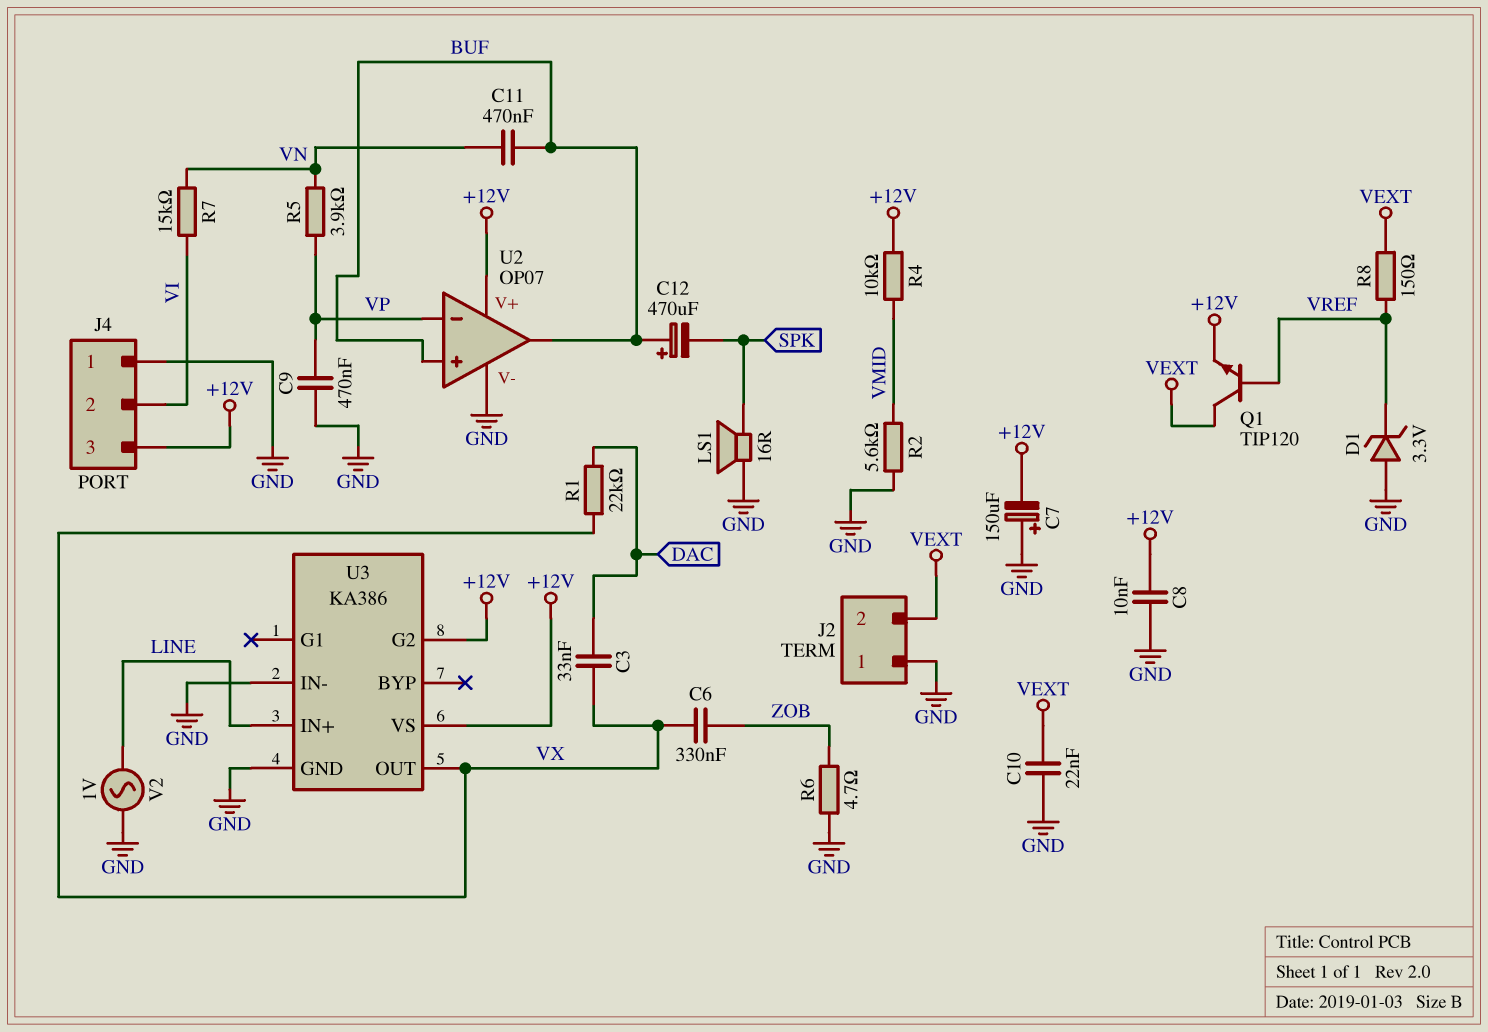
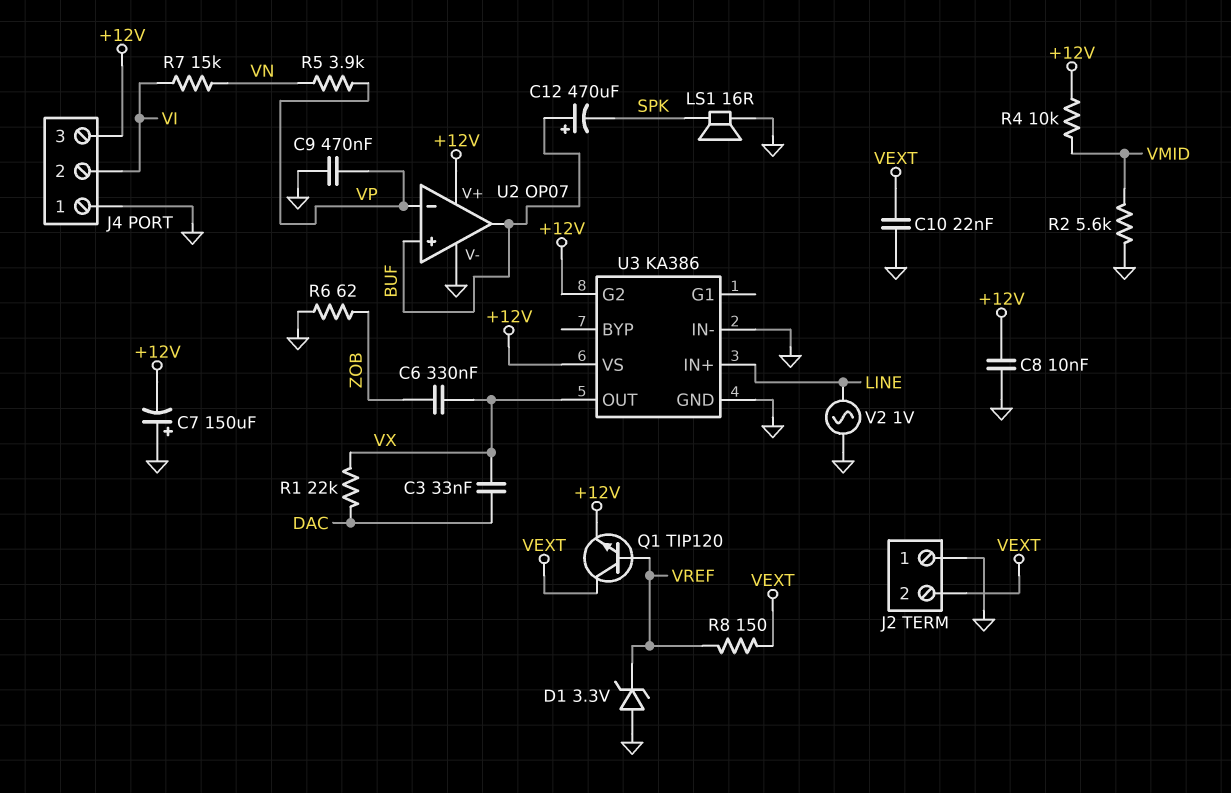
C11: 470nF (BUF, VN) -> none
R6: 4.7 (GND, ZOB) -> 62 (GND, ZOB)

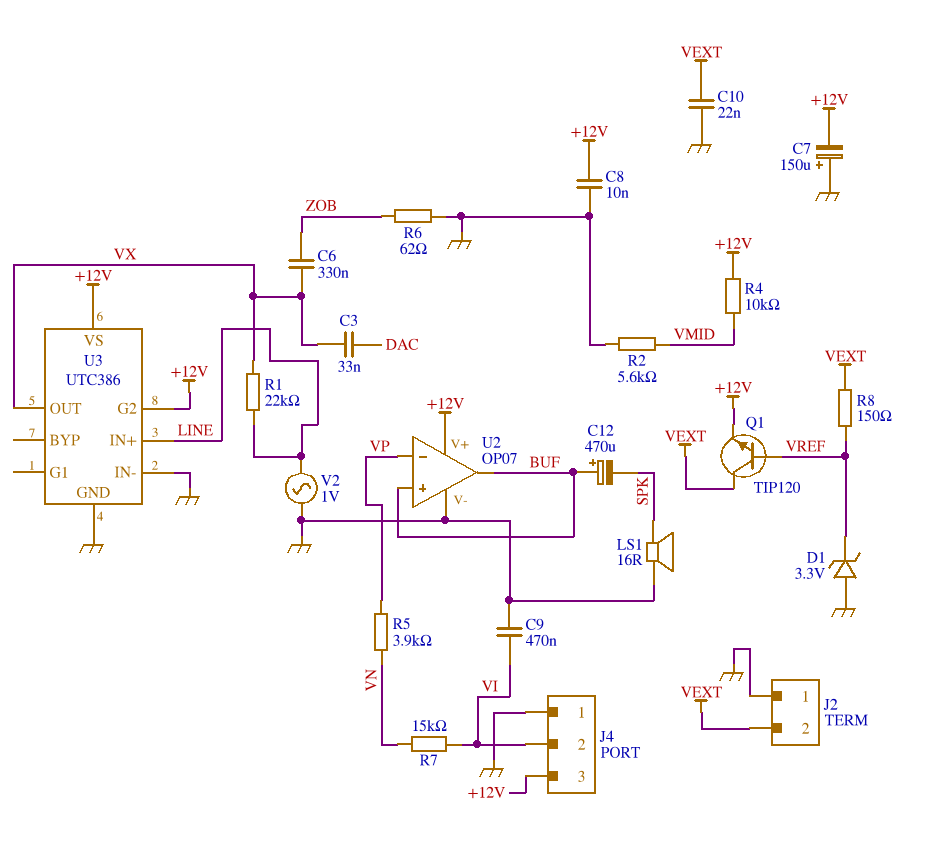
C9: 470nF (GND, VP) -> 470nF (GND, VI)
R1: 22k (DAC, VX) -> 22k (LINE, VX)
U3: KA386 -> UTC386

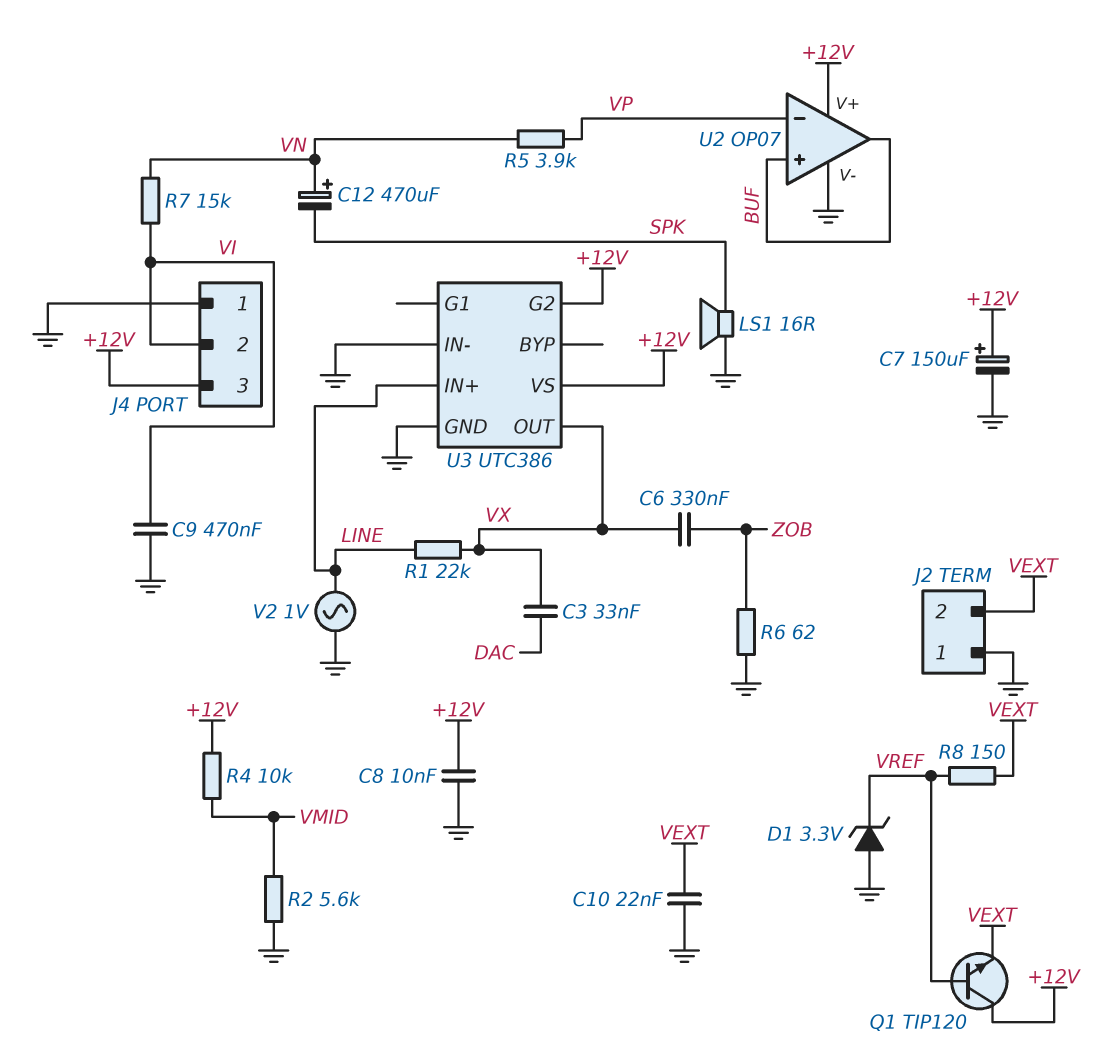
C7: 150uF (plus GND, minus +12V) -> 150uF (plus +12V, minus GND)
C12: 470uF (plus BUF, minus SPK) -> 470uF (plus VN, minus SPK)
Q1: NPN TIP120 (B VREF, C VEXT, E +12V) -> NPN TIP120 (B VREF, C +12V, E VEXT)

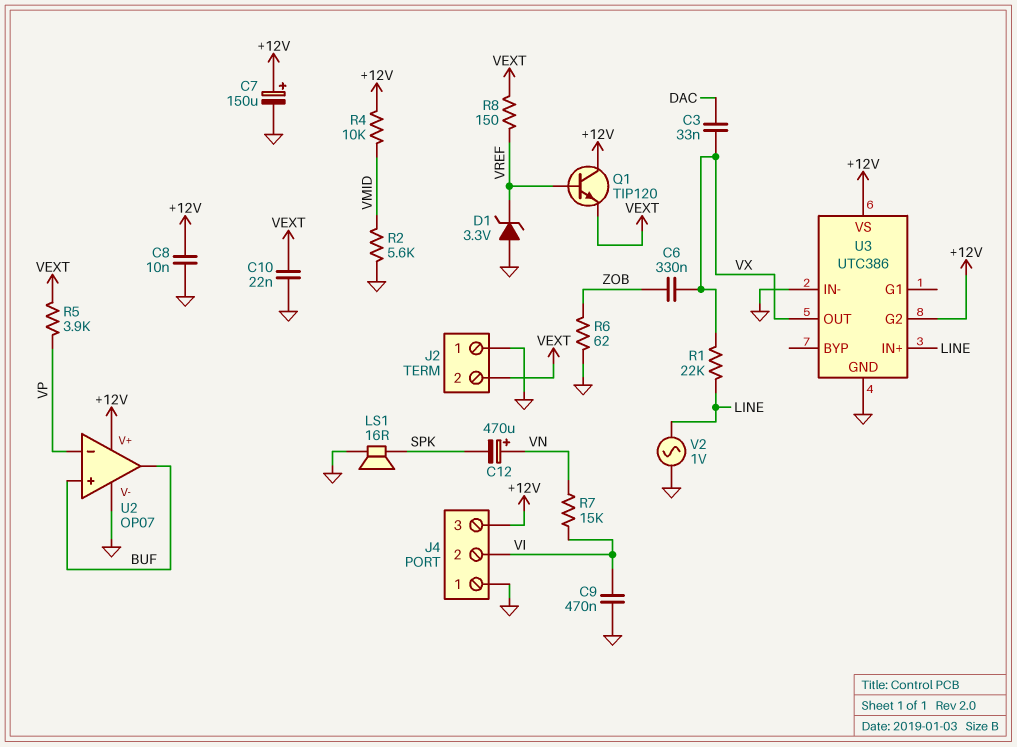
R5: 3.9k (VN, VP) -> 3.9k (VEXT, VP)

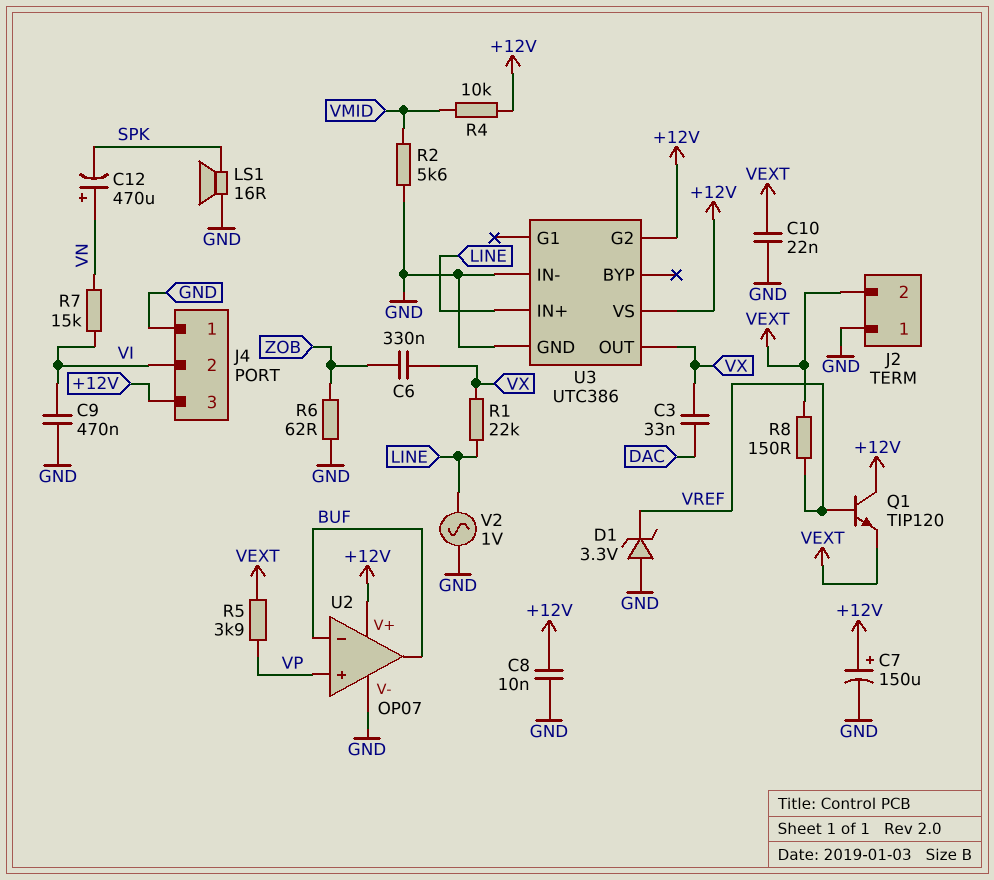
U2 pin in+: BUF -> VP
U2 pin in-: VP -> BUF

